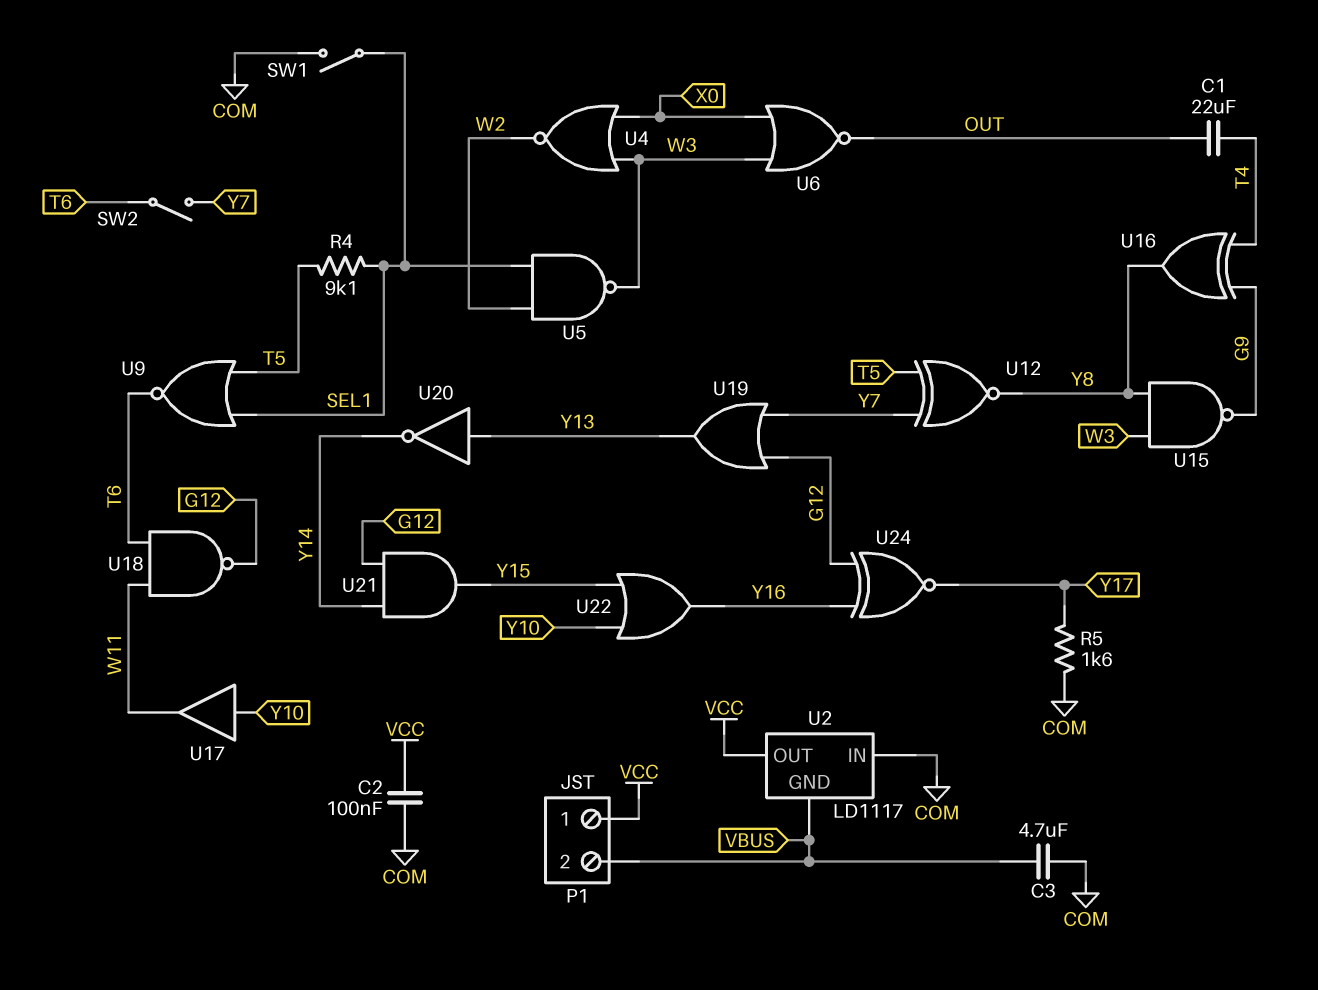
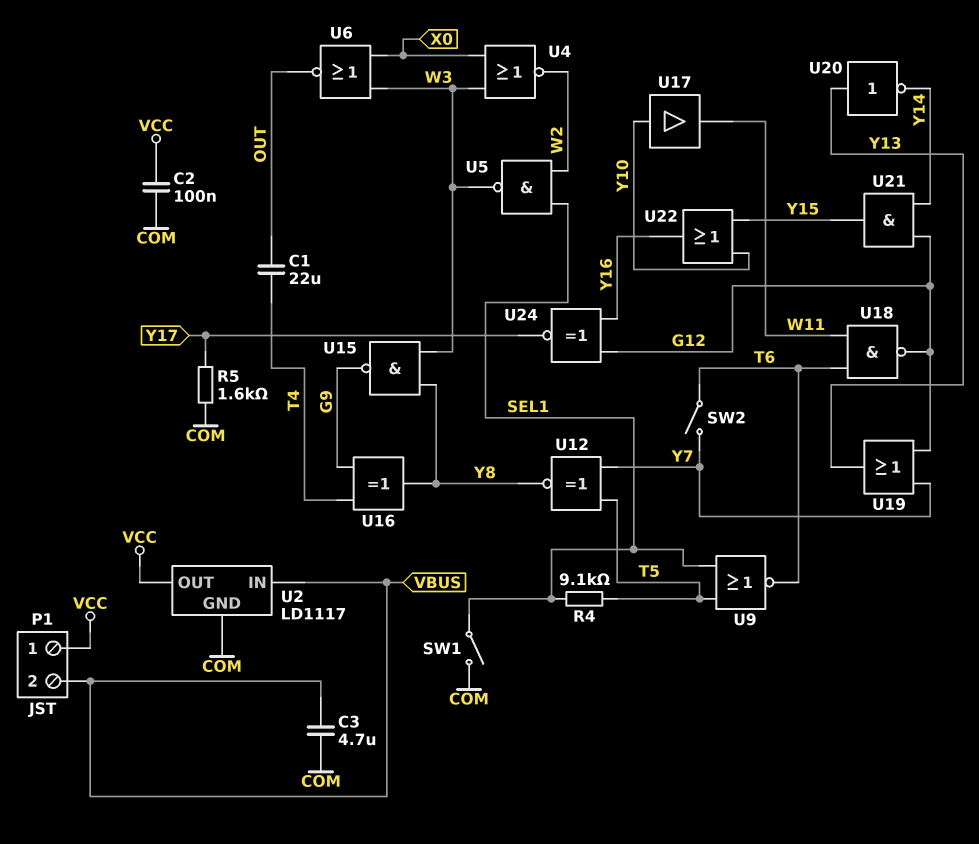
U2 pin GND: VBUS -> COM
U2 pin IN: COM -> VBUS

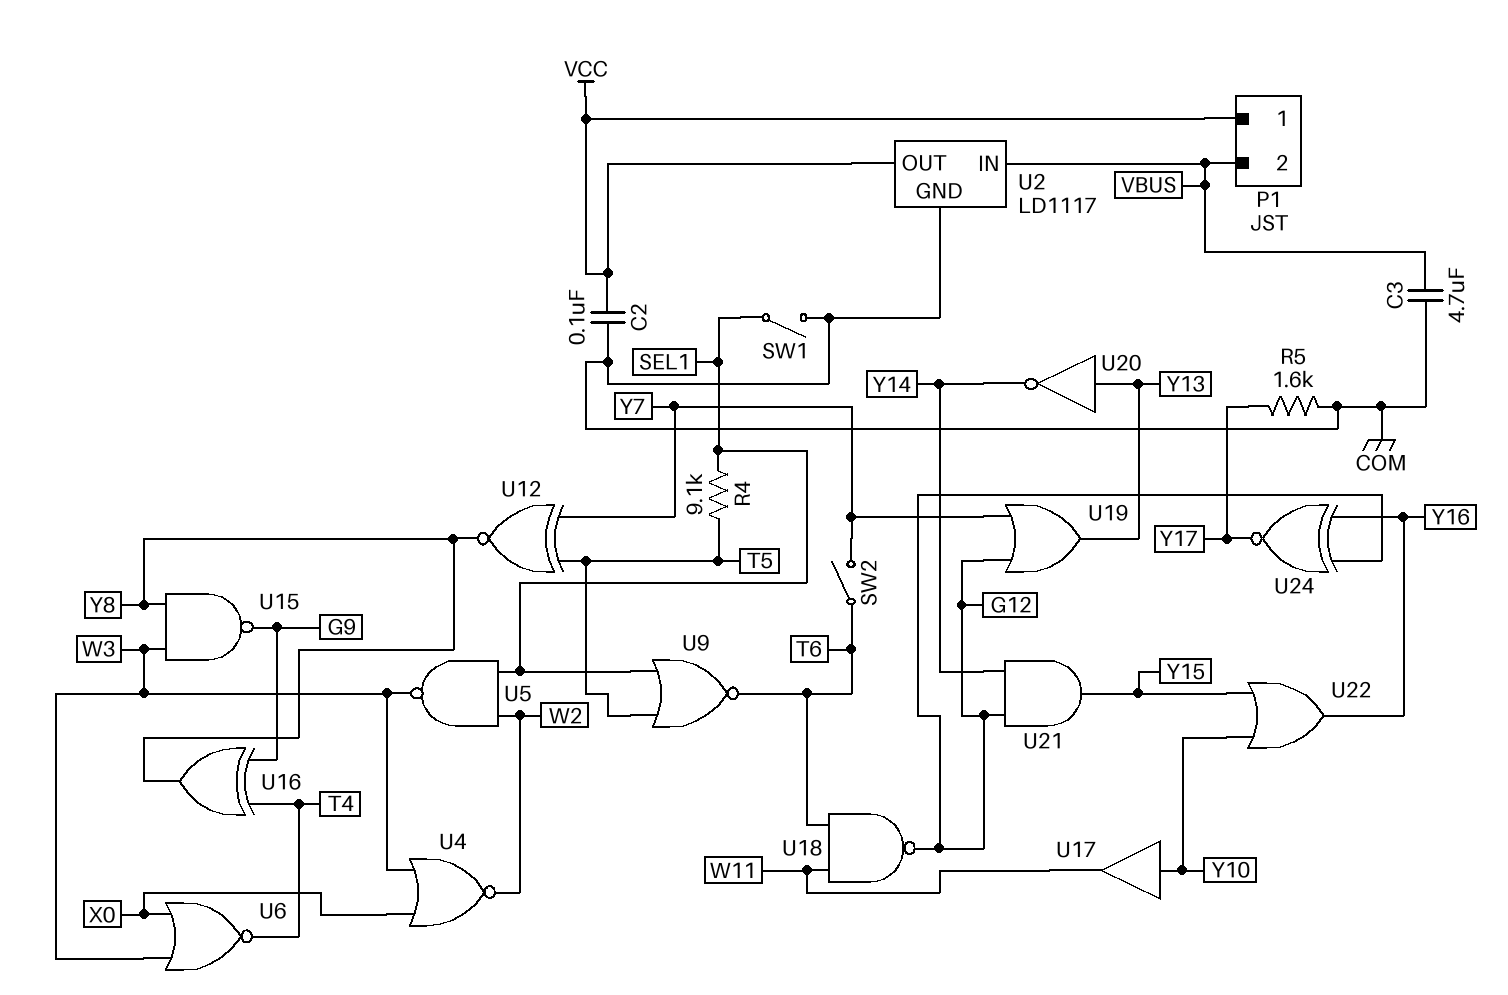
C1: 22uF (OUT, T4) -> none
U6: NOR (in W3, in X0, out OUT) -> NOR (in W3, in X0, out T4)

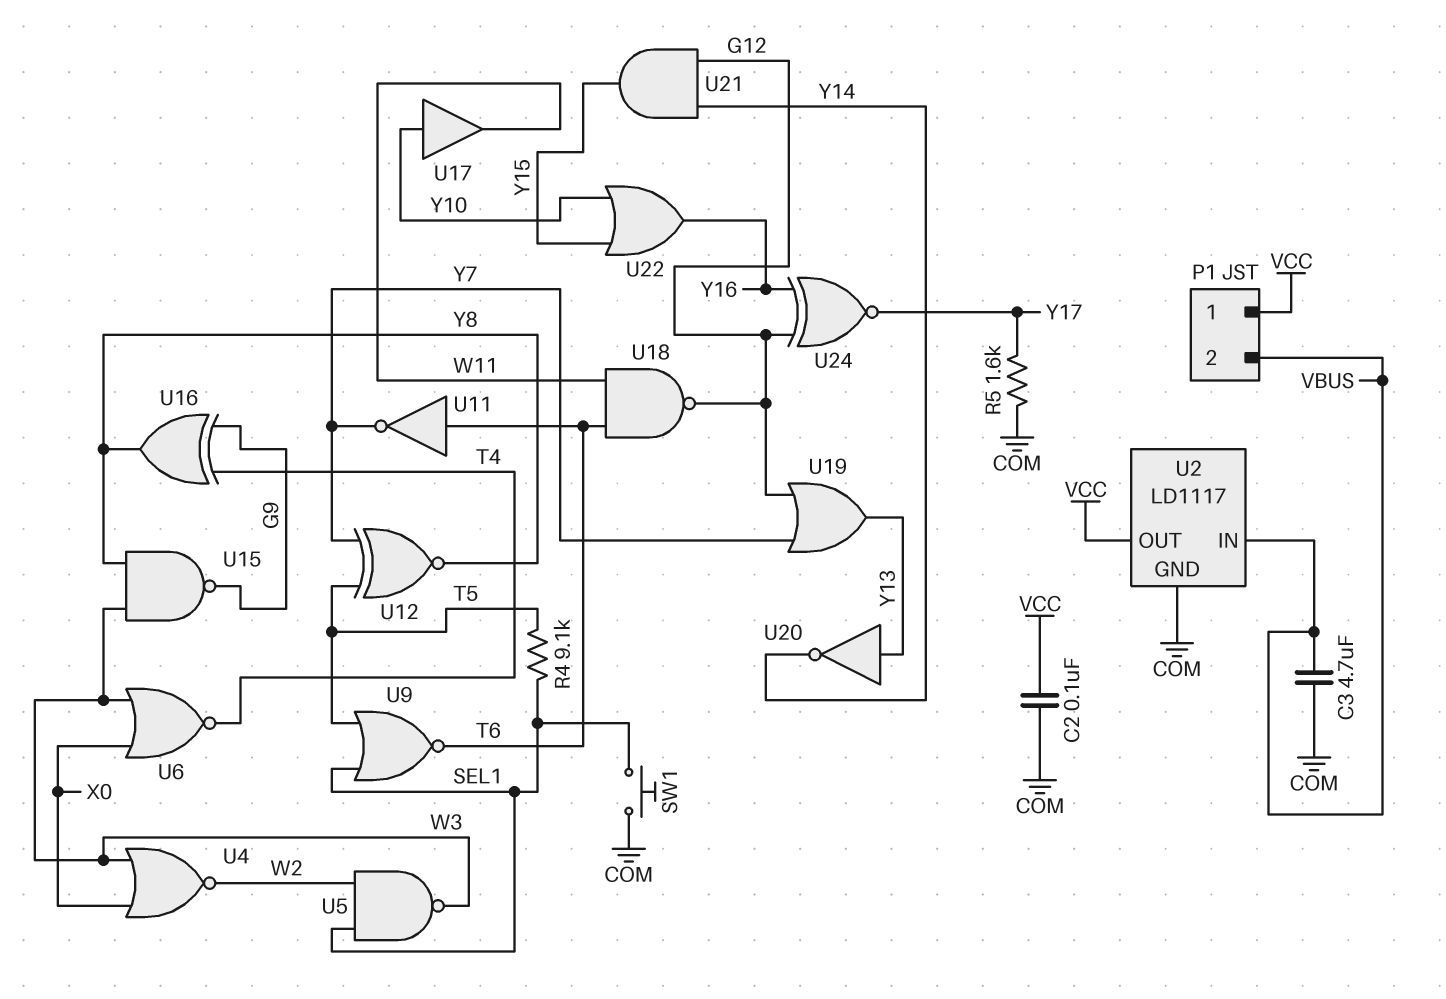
SW1: switch (COM, SEL1) -> button (COM, SEL1)
SW2: switch (T6, Y7) -> none
U11: none -> NOT (in T6, out Y7)

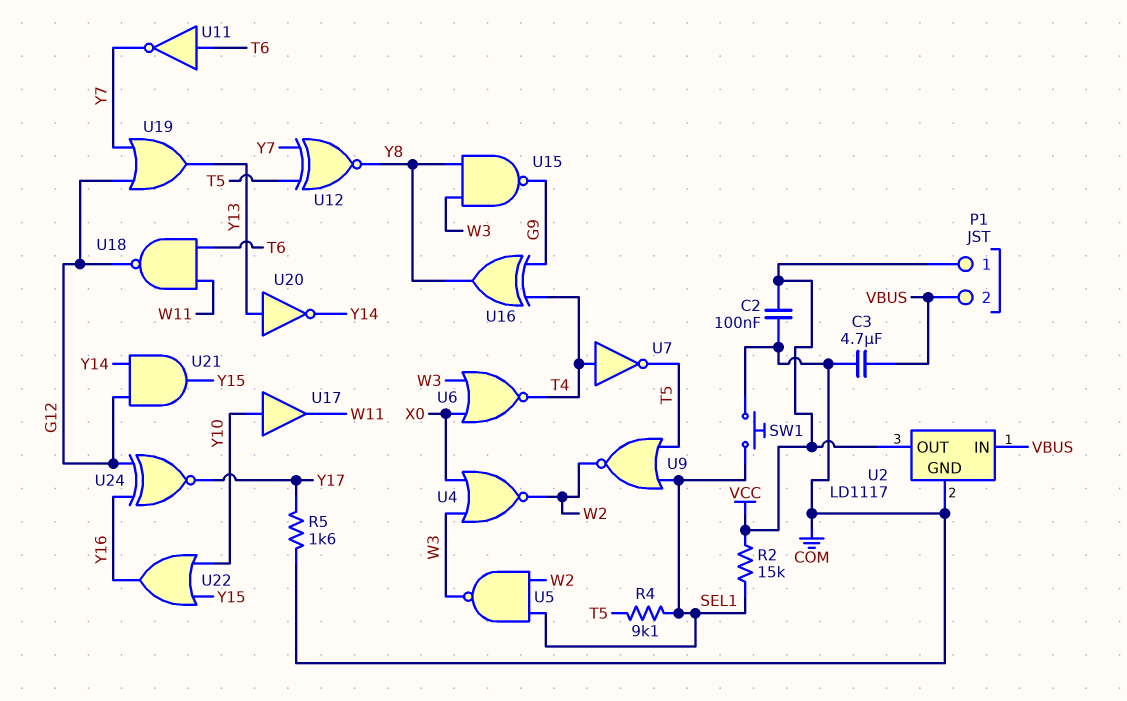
R2: none -> 15k (SEL1, VCC)
U7: none -> NOT (in T4, out T5)
U9: NOR (in SEL1, in T5, out T6) -> NOR (in SEL1, in T5, out W2)

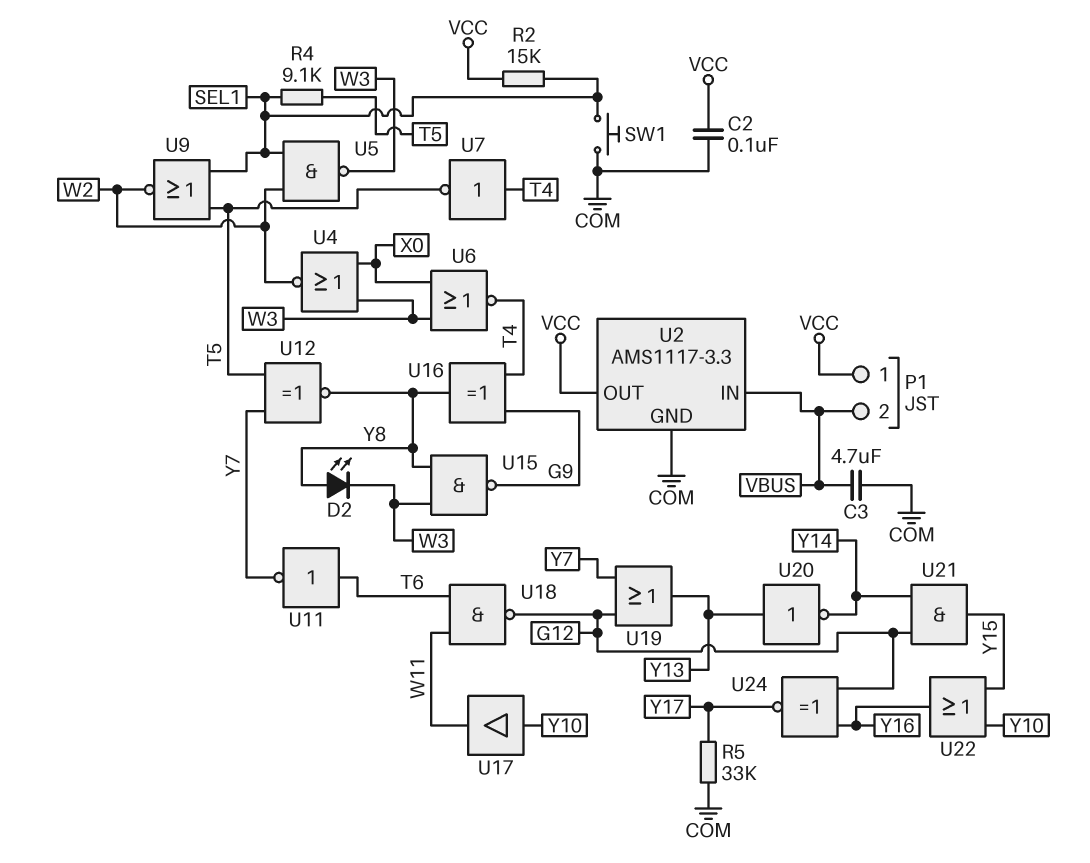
D2: none -> LED (A Y8, K W3)
R5: 1.6k (COM, Y17) -> 33k (COM, Y17)
U2: LD1117 -> AMS1117-3.3

